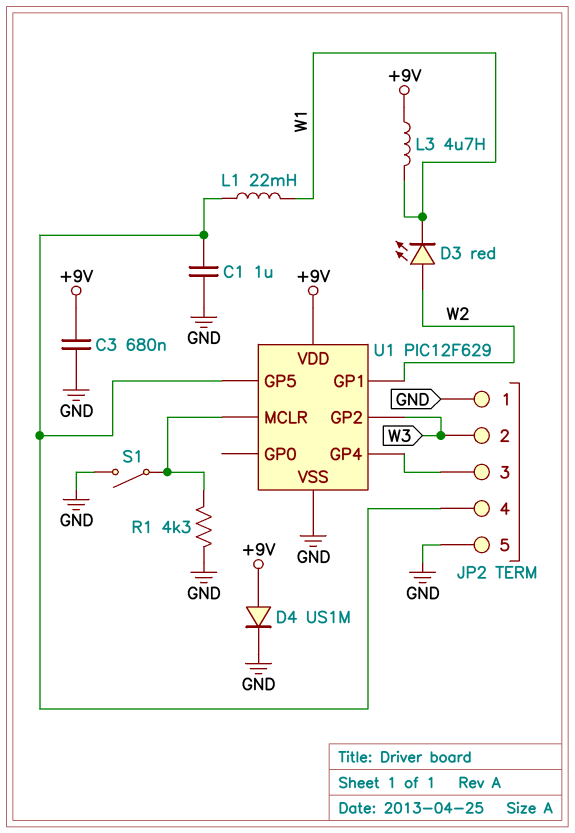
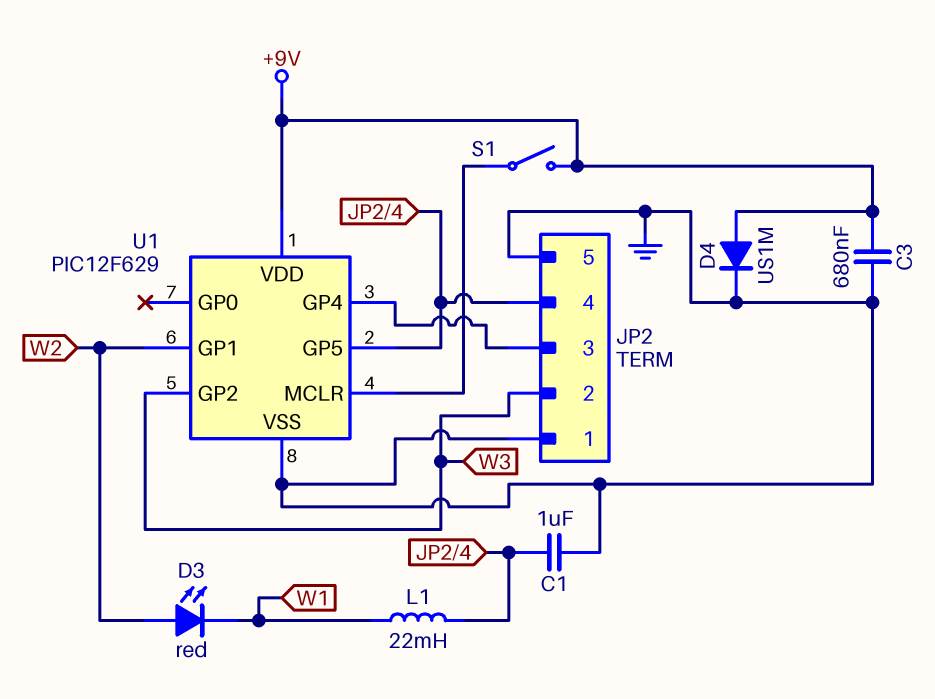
L3: 4.7uH (+9V, W1) -> none
R1: 4.3k (GND, U1/MCLR) -> none
S1: switch (GND, U1/MCLR) -> switch (+9V, U1/MCLR)

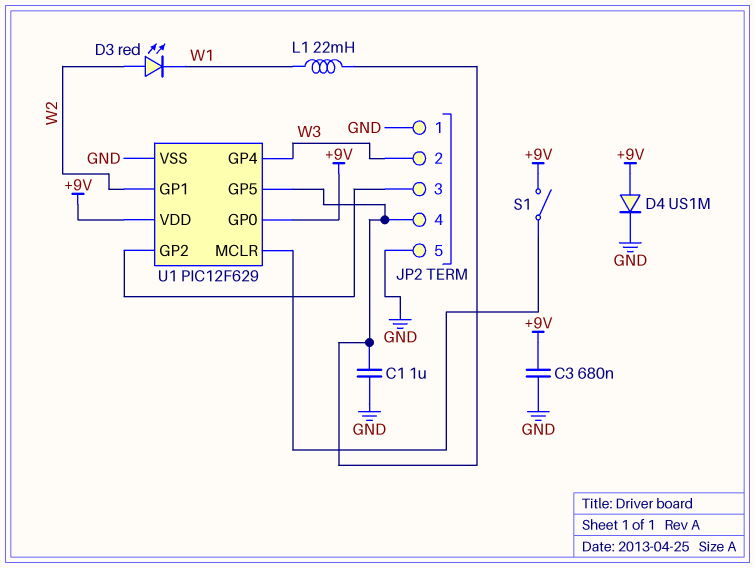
U1 pin GP0: none -> +9V
U1 pin GP2: W3 -> JP2/3
U1 pin GP4: JP2/3 -> W3

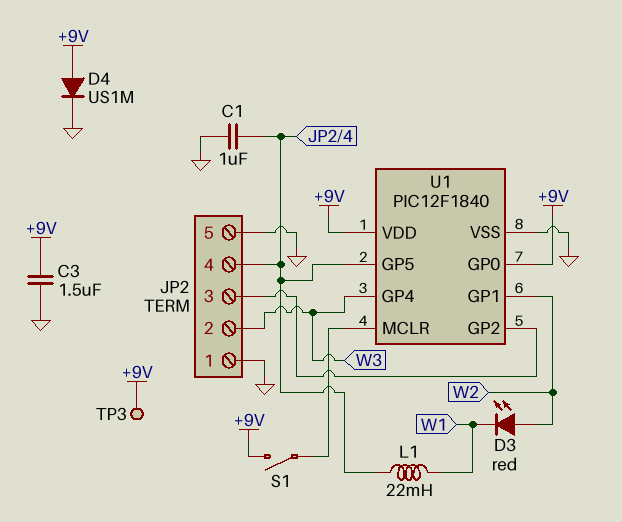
C3: 680nF (+9V, GND) -> 1.5uF (+9V, GND)
TP3: none -> test point (+9V)
U1: PIC12F629 -> PIC12F1840

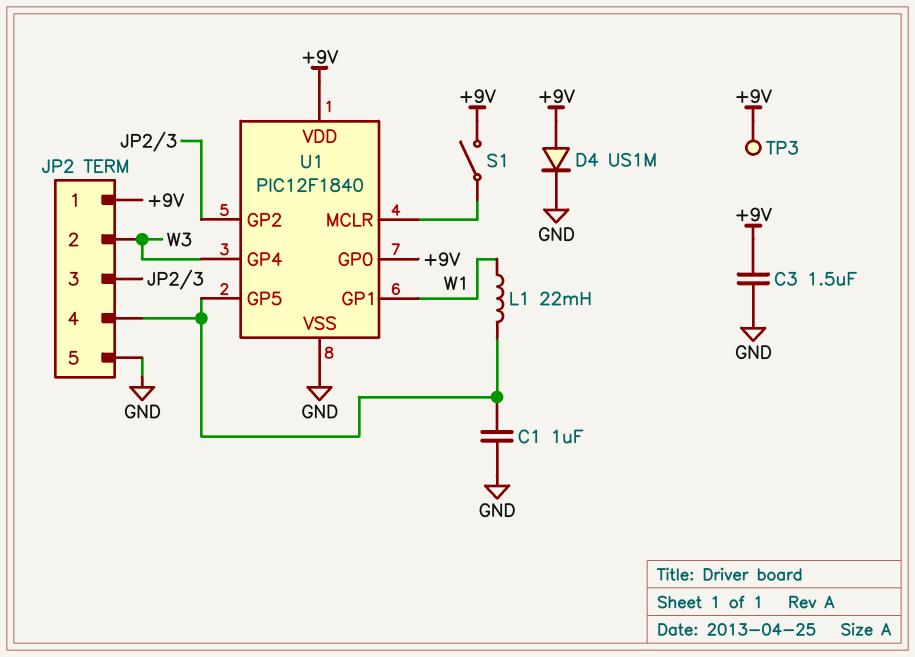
D3: LED red (A W2, K W1) -> none
JP2 pin 1: GND -> +9V
U1 pin GP1: W2 -> W1

